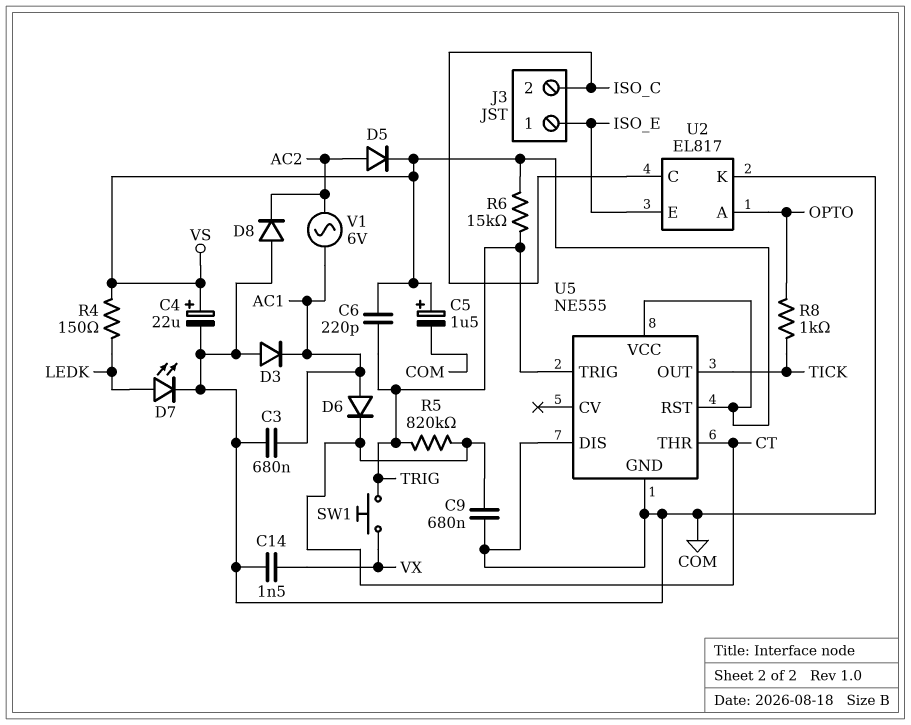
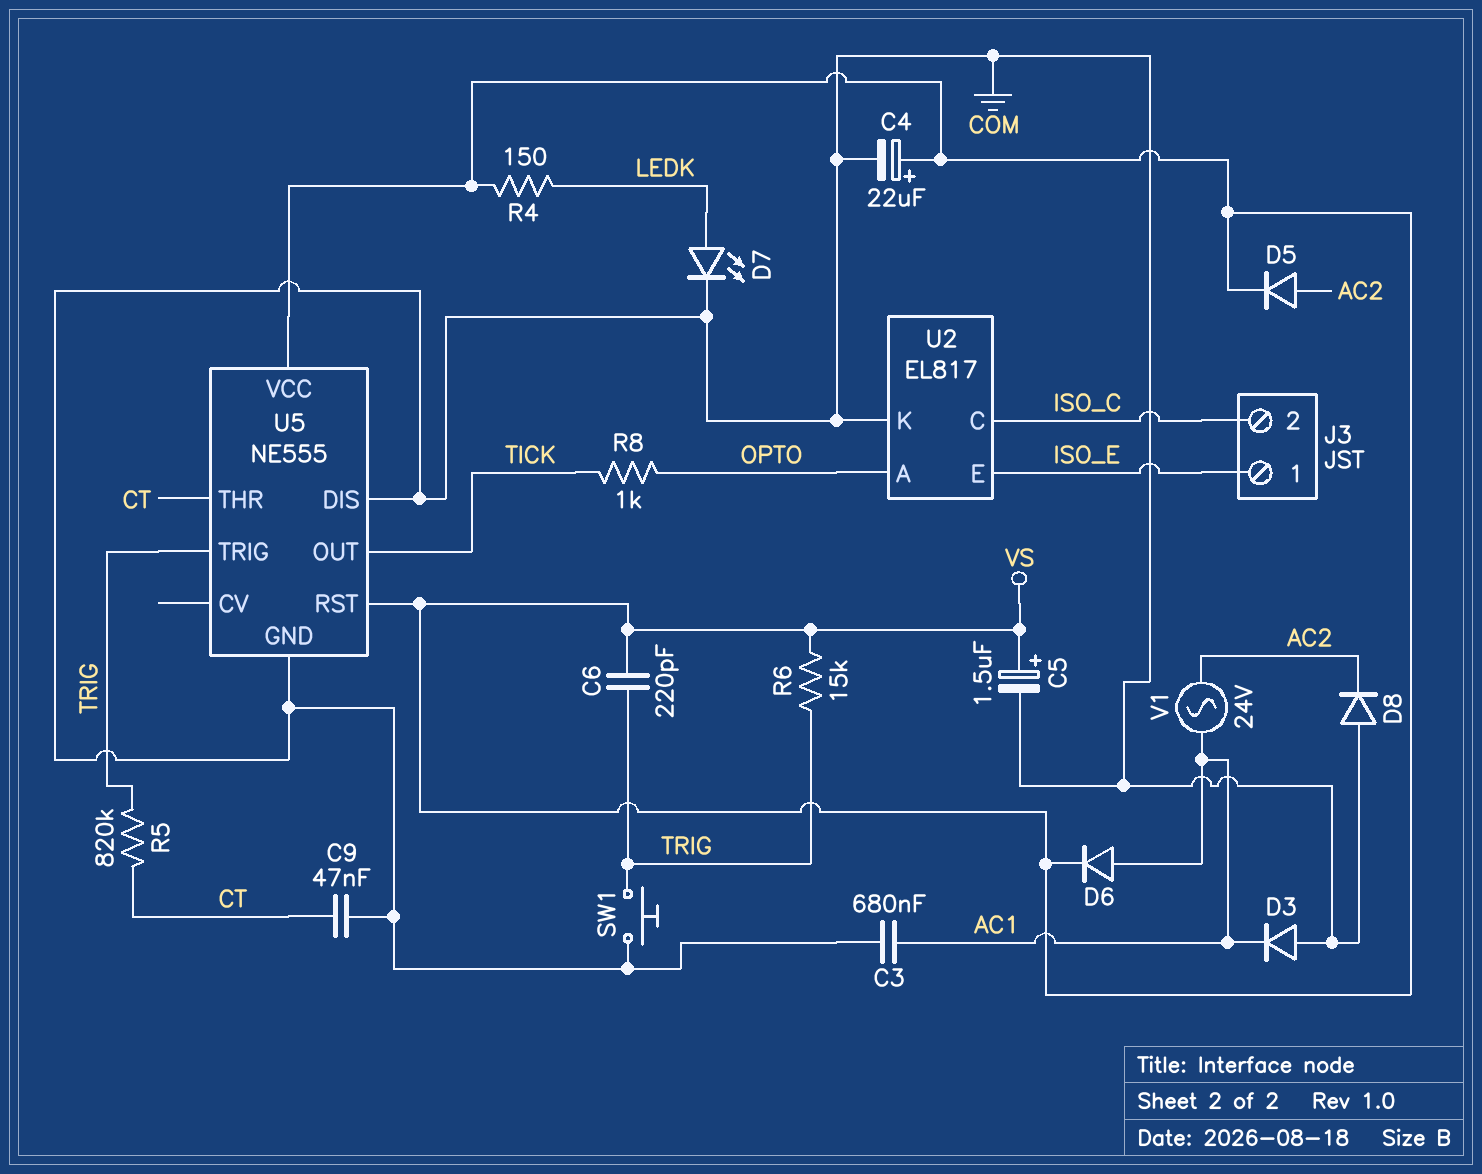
C9: 680nF (COM, CT) -> 47nF (COM, CT)
C14: 1.5nF (COM, VX) -> none
D6: diode (A AC1, K CT) -> diode (A AC1, K VS)
SW1: button (TRIG, VX) -> button (COM, TRIG)
V1: AC 6V (AC1, AC2) -> AC 24V (AC1, AC2)

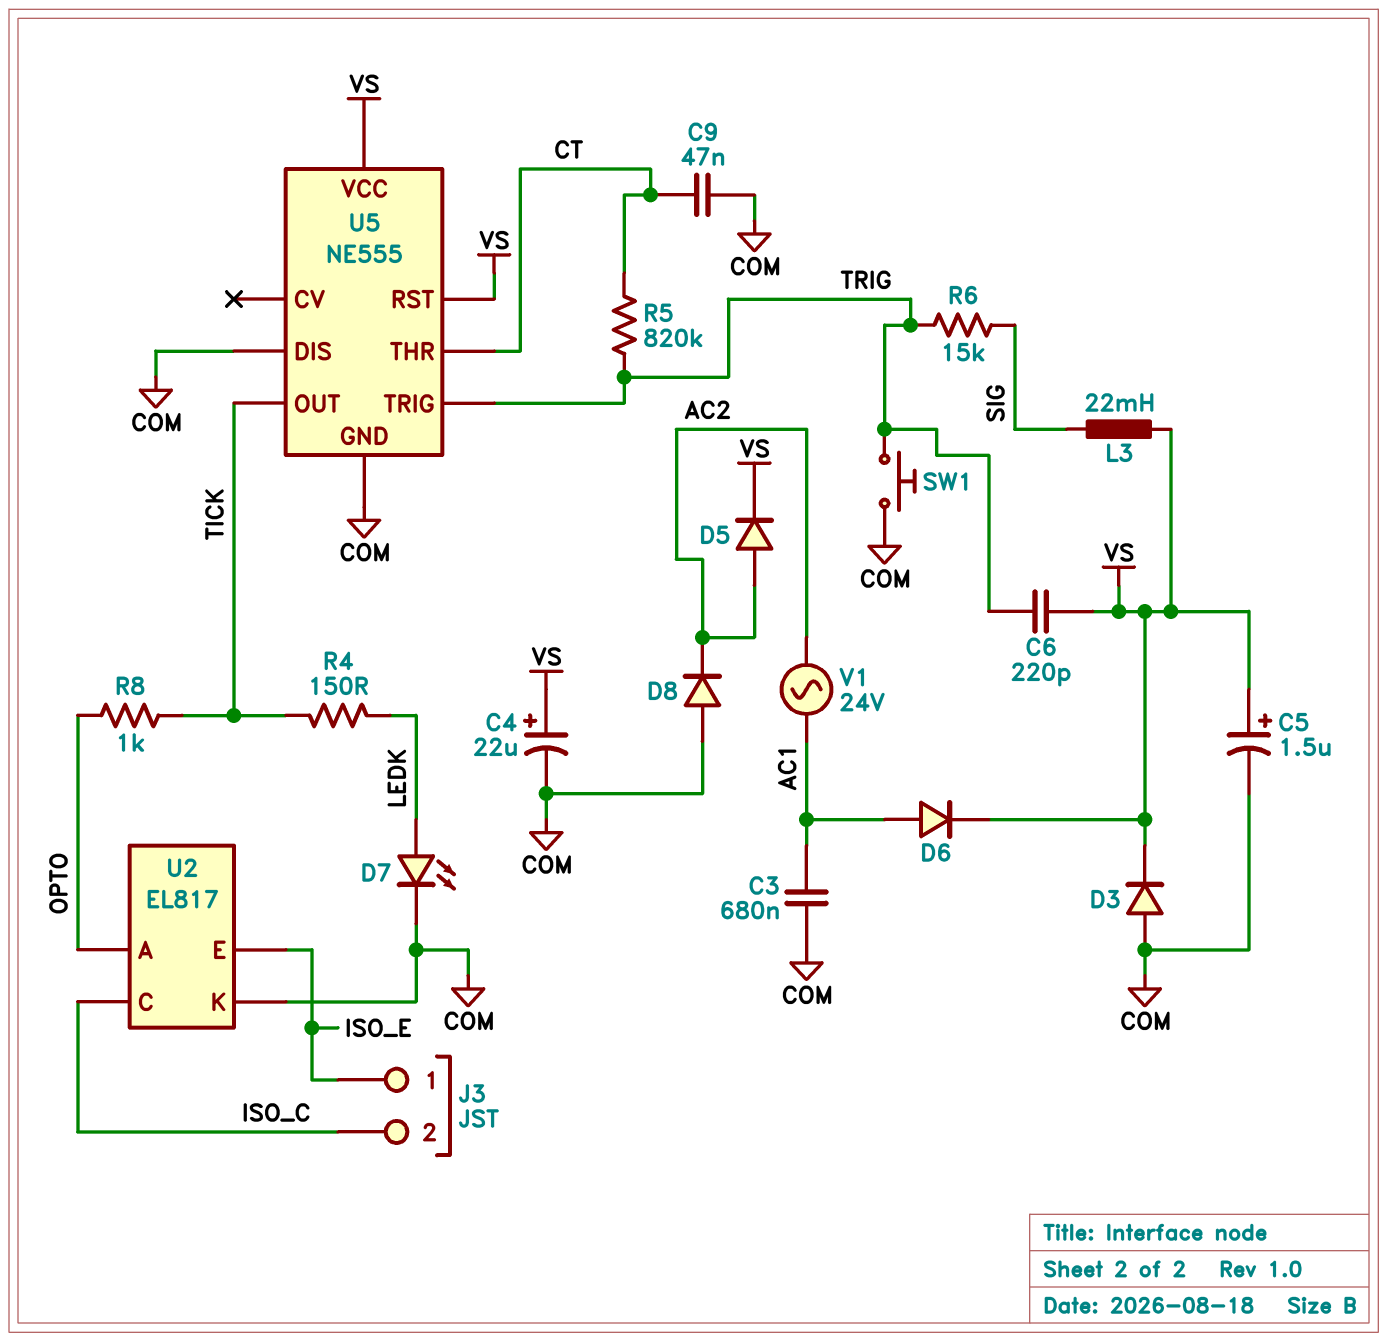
D3: diode (A COM, K AC1) -> diode (A COM, K VS)
L3: none -> 22mH (SIG, VS)
R4: 150 (LEDK, VS) -> 150 (LEDK, TICK)
R6: 15k (TRIG, VS) -> 15k (SIG, TRIG)

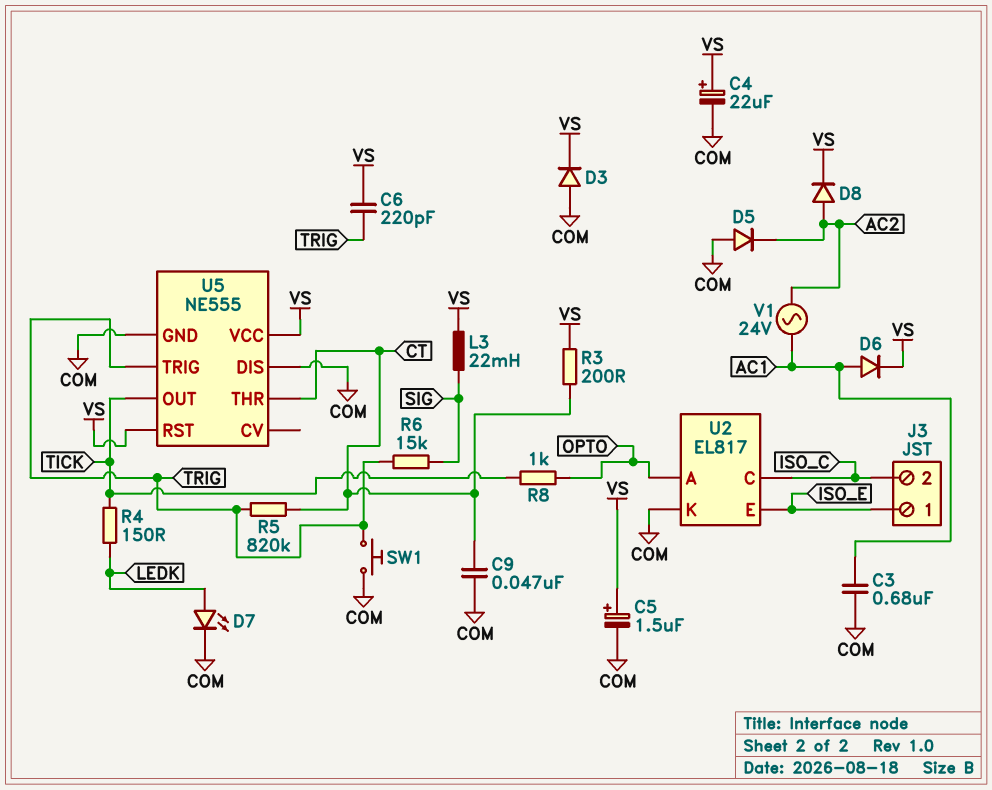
D5: diode (A AC2, K VS) -> diode (A COM, K AC2)
D8: diode (A COM, K AC2) -> diode (A AC2, K VS)
R3: none -> 200 (CT, VS)

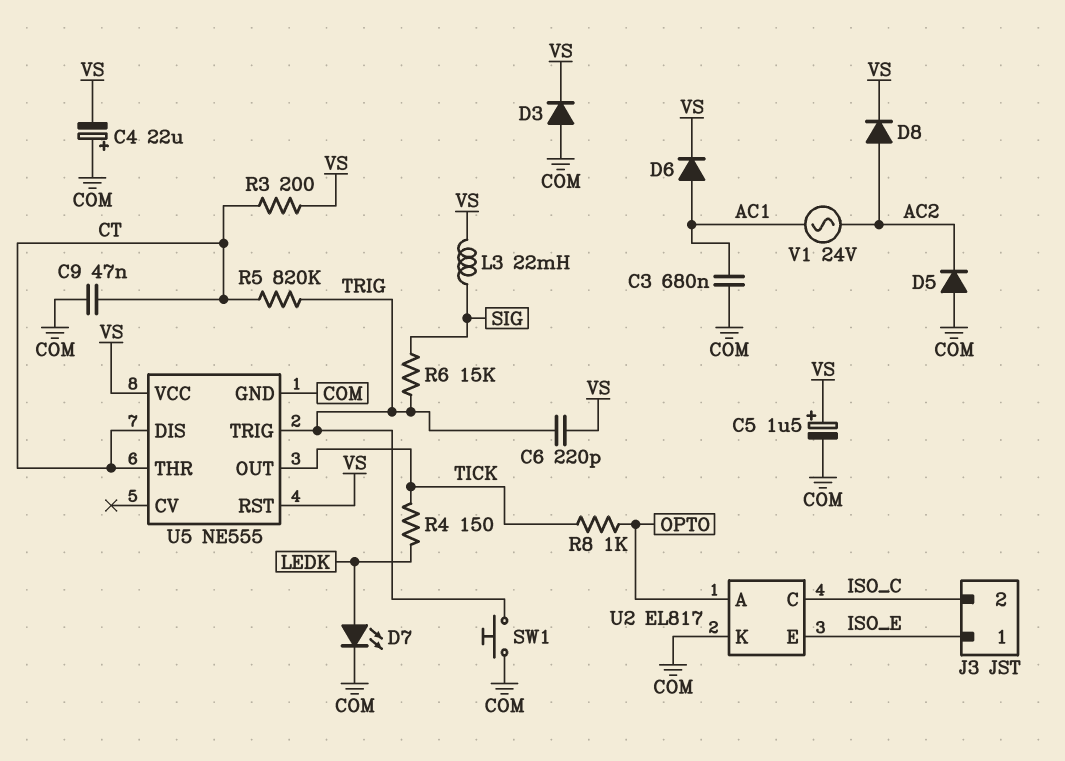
C4: 22uF (plus VS, minus COM) -> 22uF (plus COM, minus VS)
U5 pin DIS: COM -> CT

